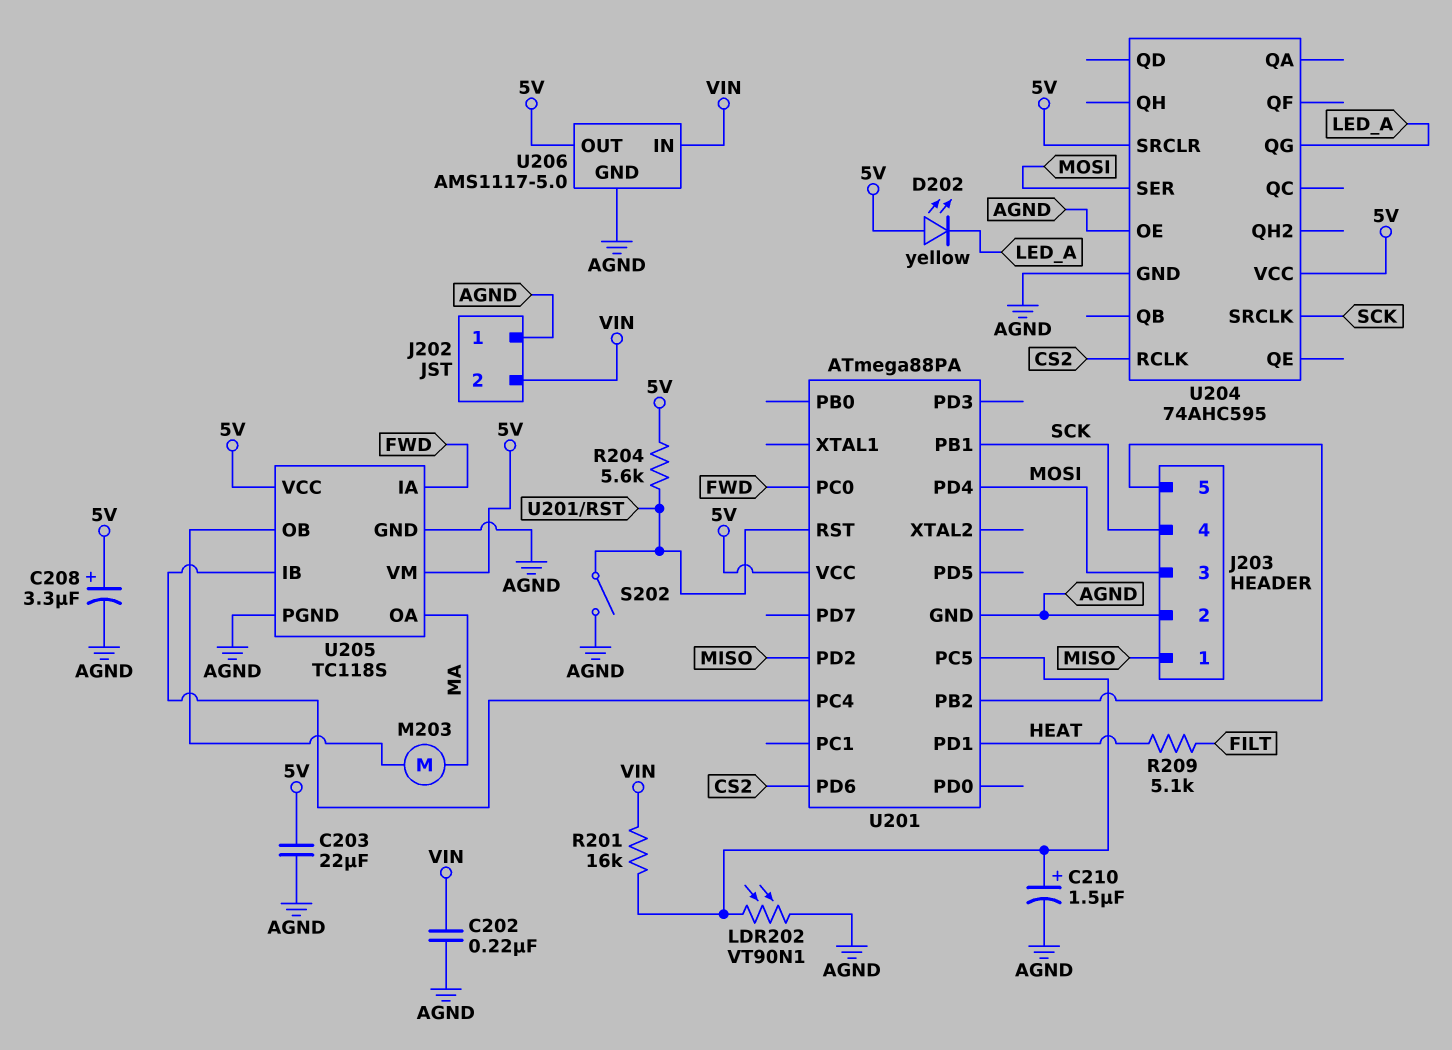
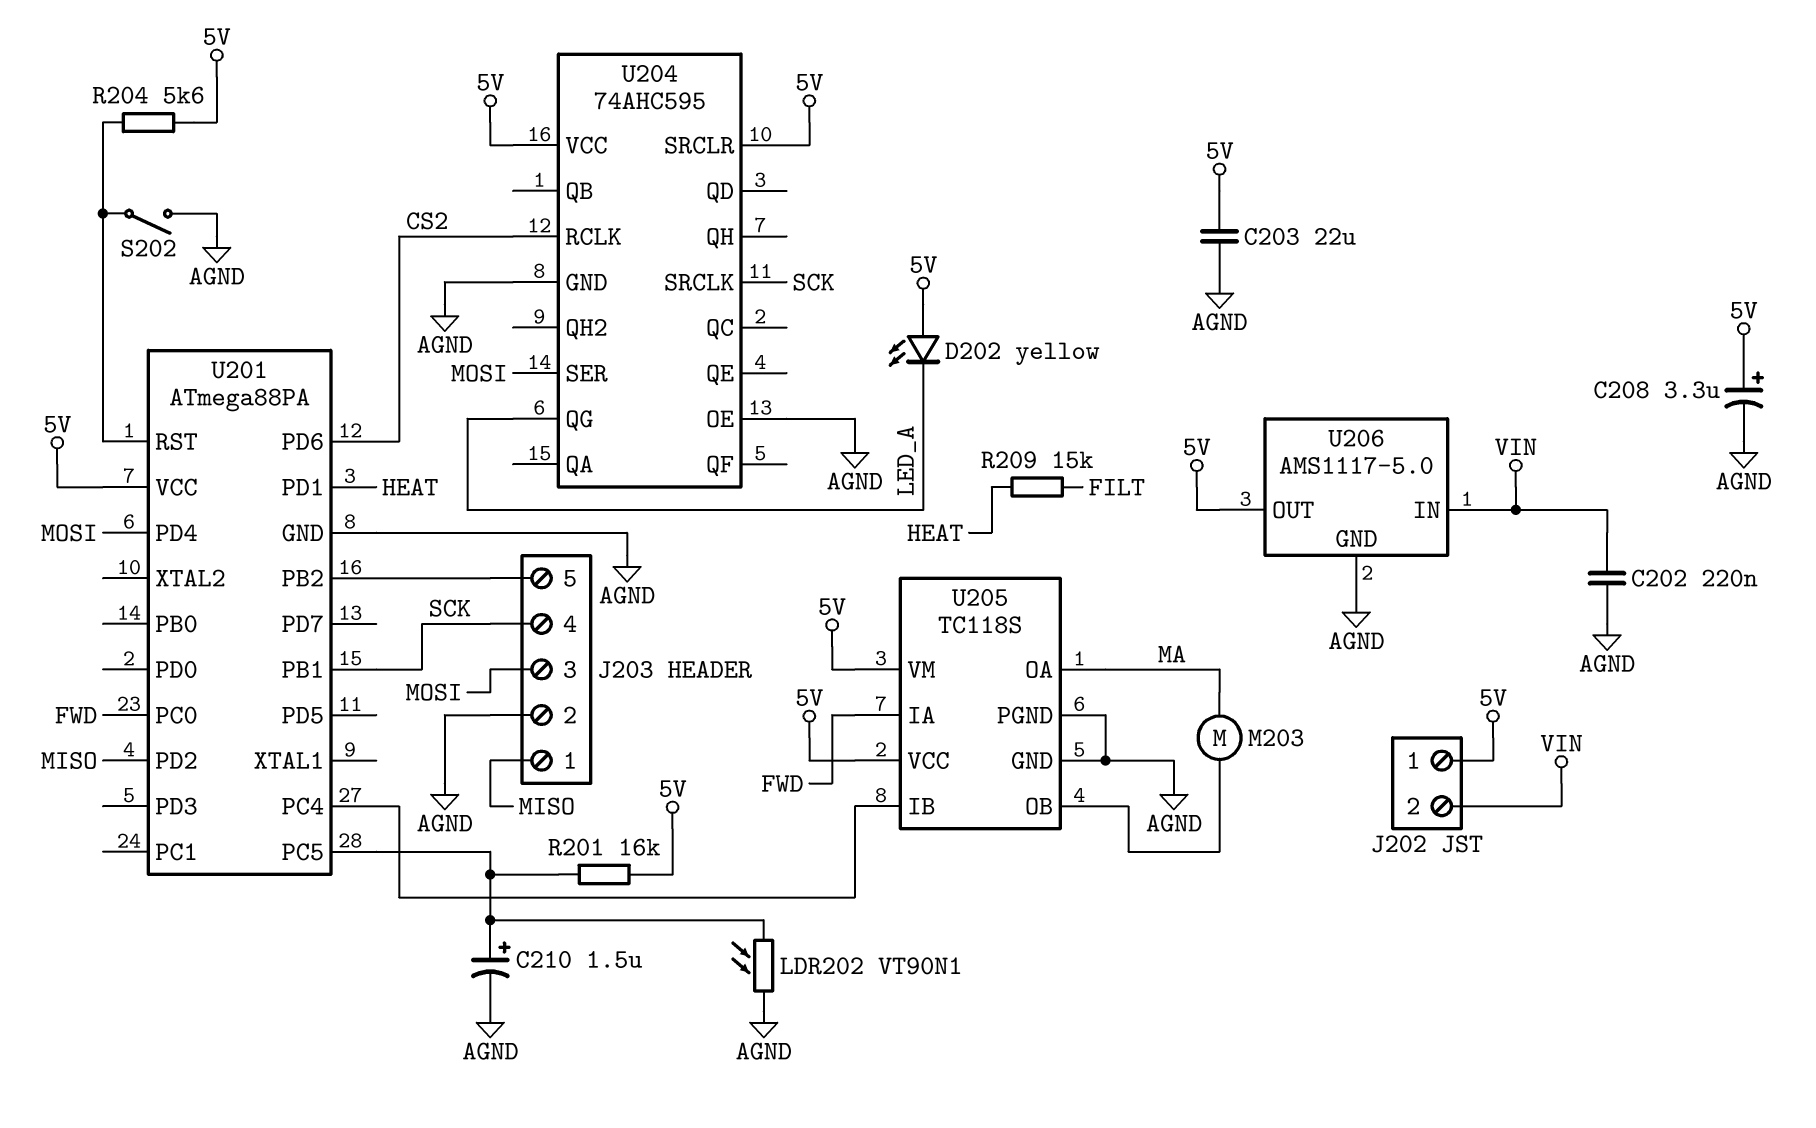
J202 pin 1: AGND -> 5V
R201: 16k (U201/PC5, VIN) -> 16k (5V, U201/PC5)
R209: 5.1k (FILT, HEAT) -> 15k (FILT, HEAT)

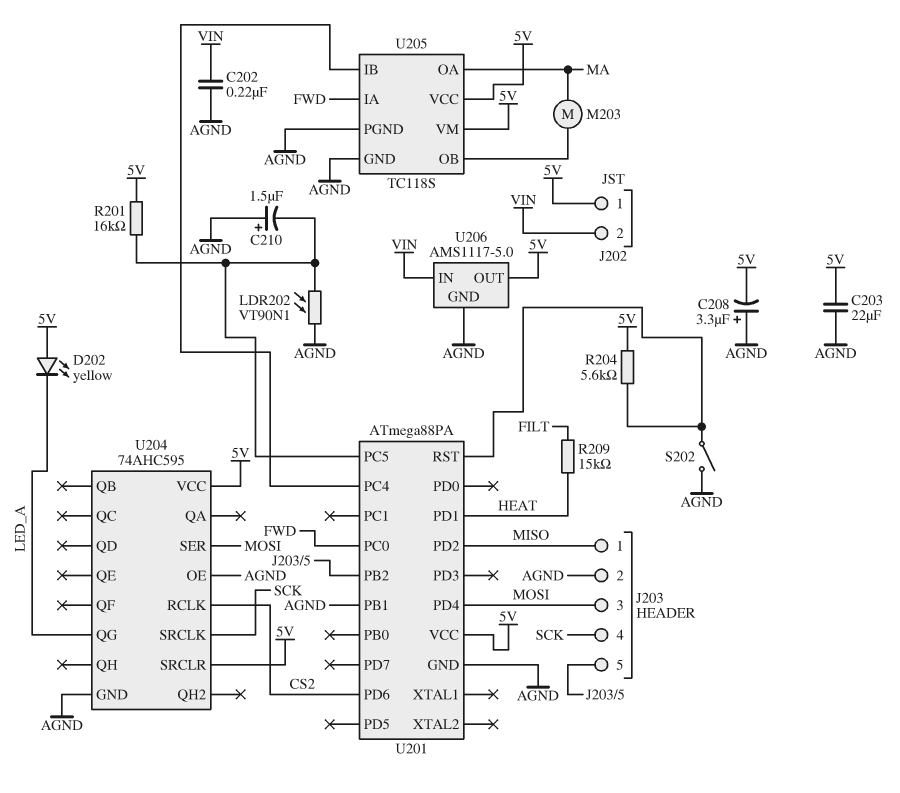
C208: 3.3uF (plus 5V, minus AGND) -> 3.3uF (plus AGND, minus 5V)
C210: 1.5uF (plus U201/PC5, minus AGND) -> 1.5uF (plus AGND, minus U201/PC5)
U201 pin PB1: SCK -> AGND

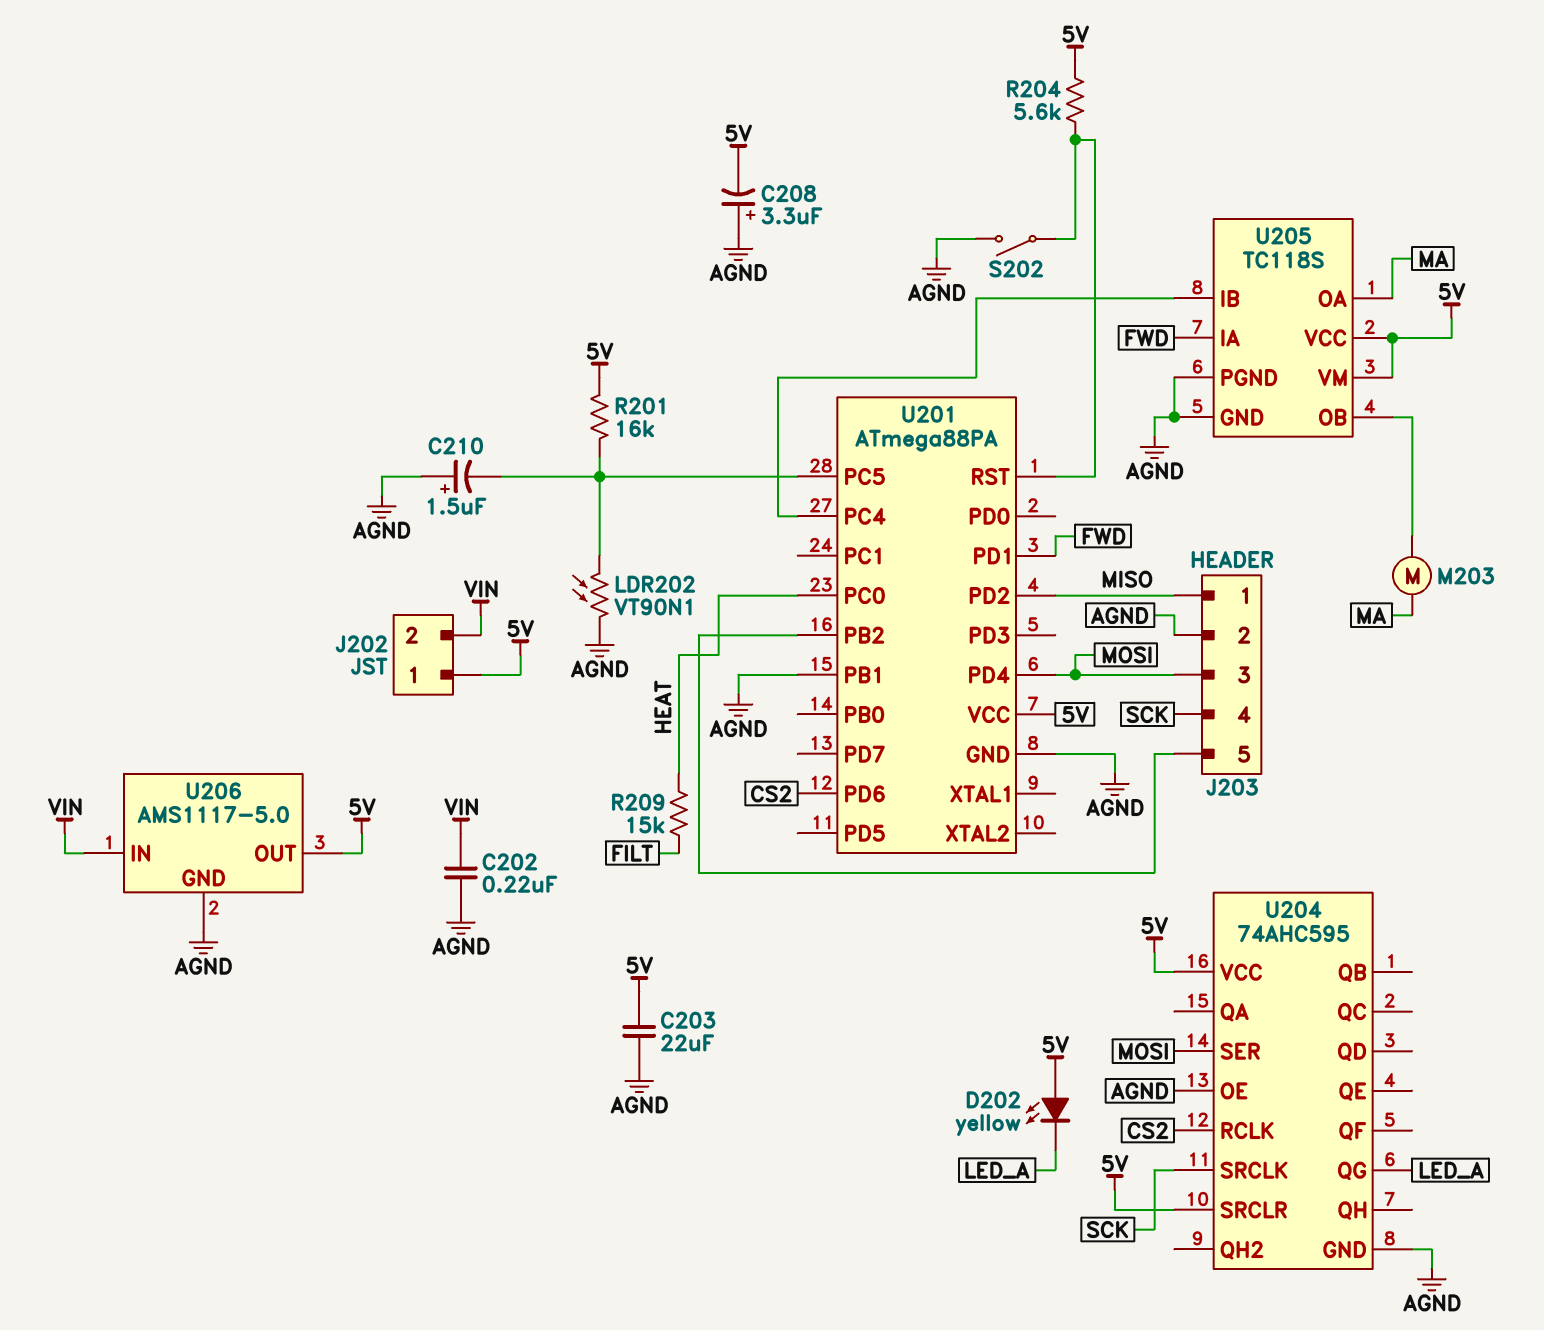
U201 pin PC0: FWD -> HEAT
U201 pin PD1: HEAT -> FWD

